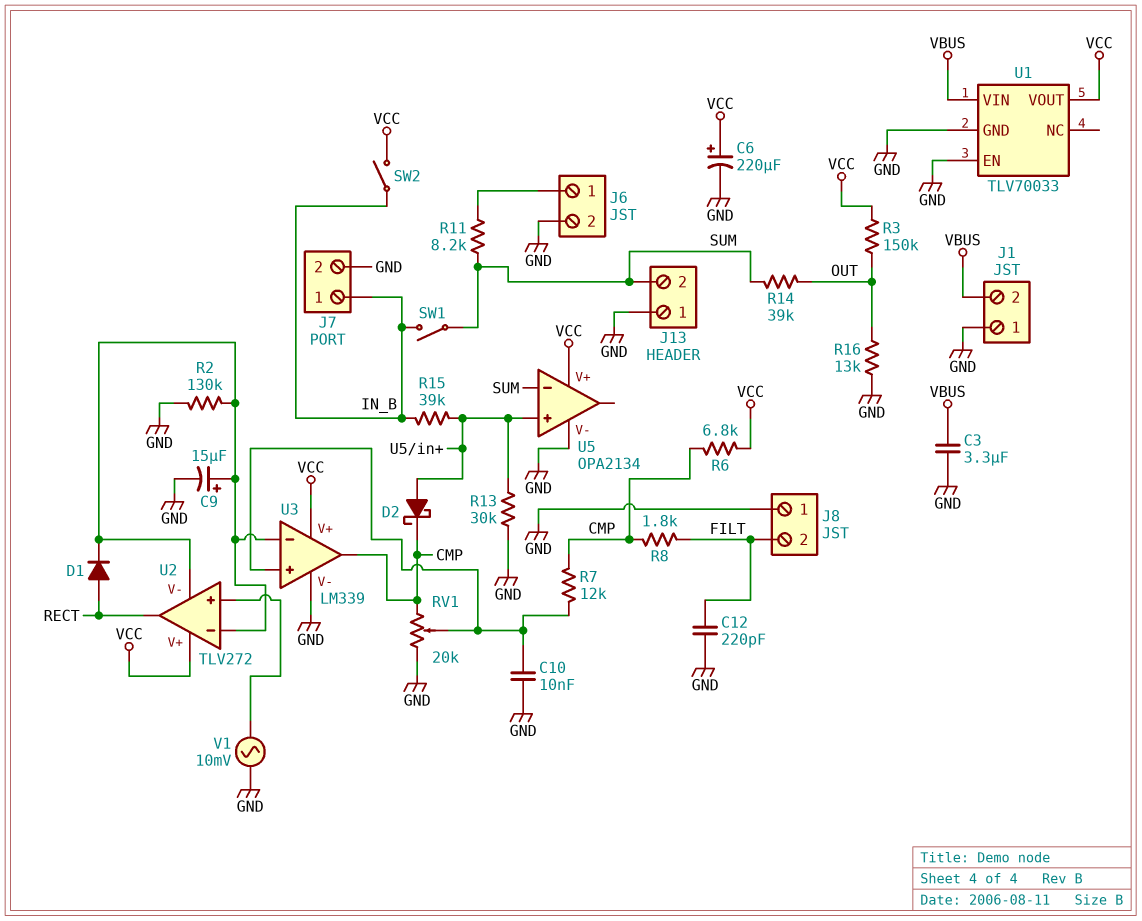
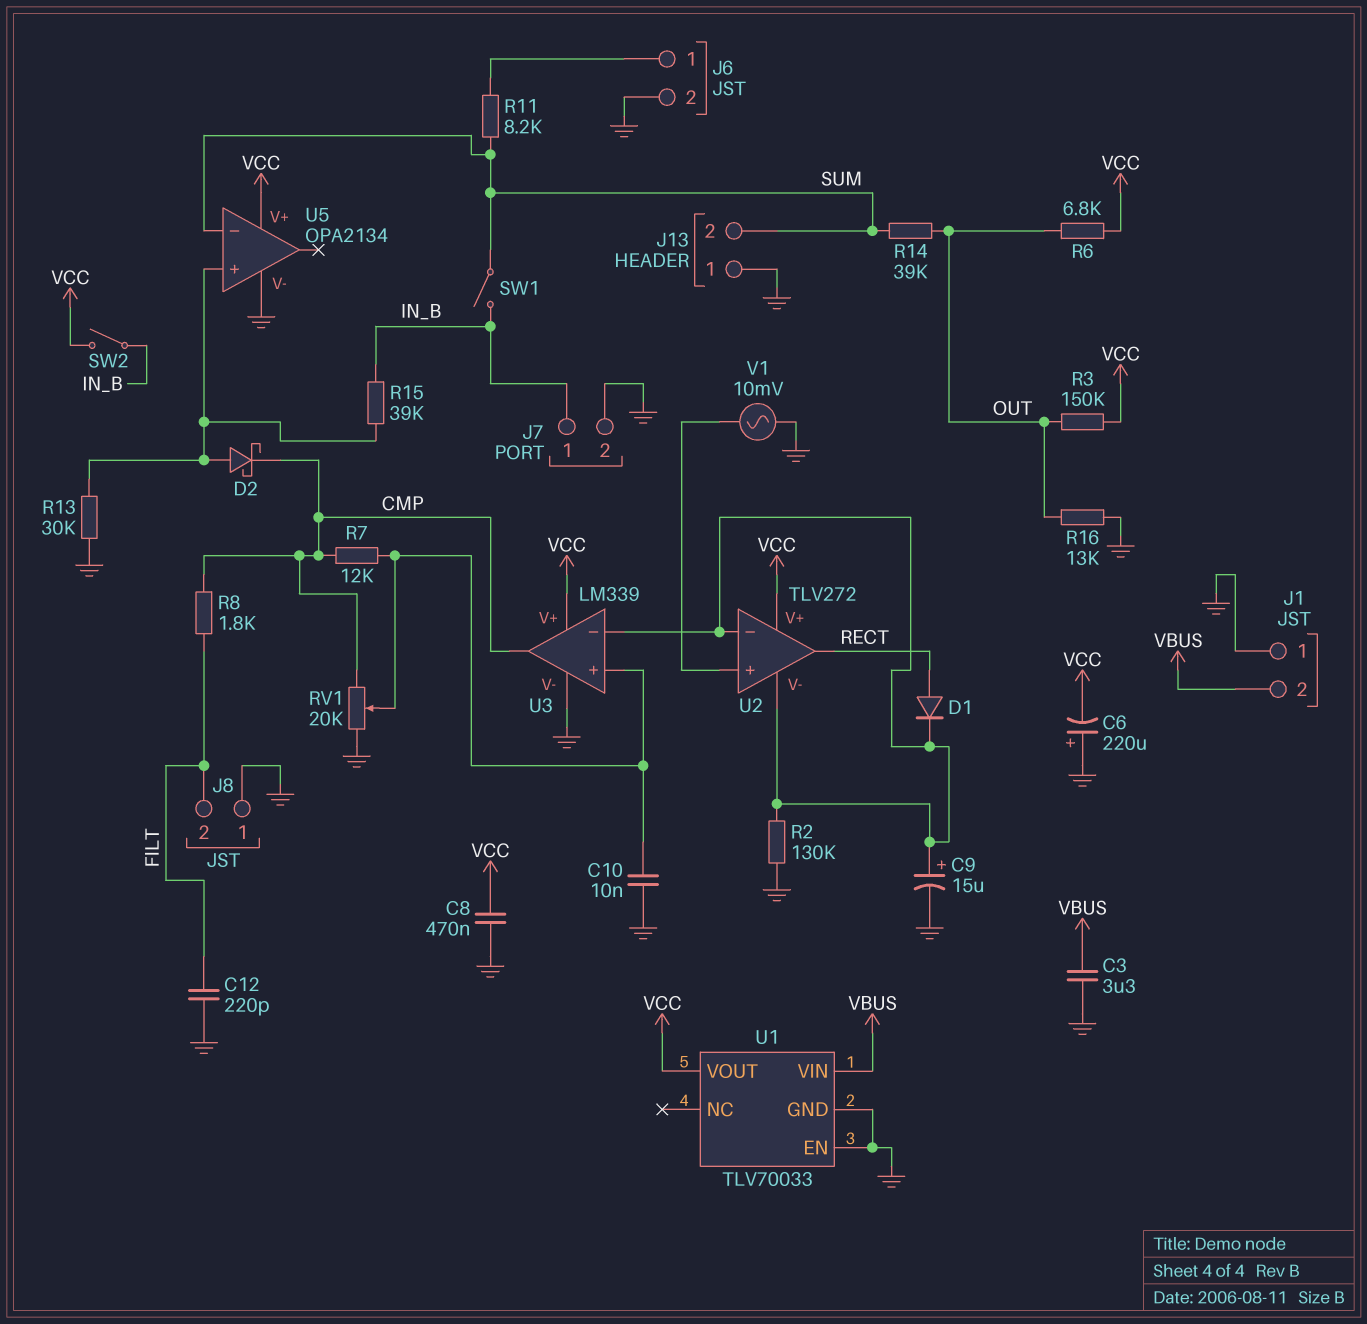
C6: 220uF (plus VCC, minus GND) -> 220uF (plus GND, minus VCC)
C8: none -> 470nF (GND, VCC)
R6: 6.8k (CMP, VCC) -> 6.8k (OUT, VCC)

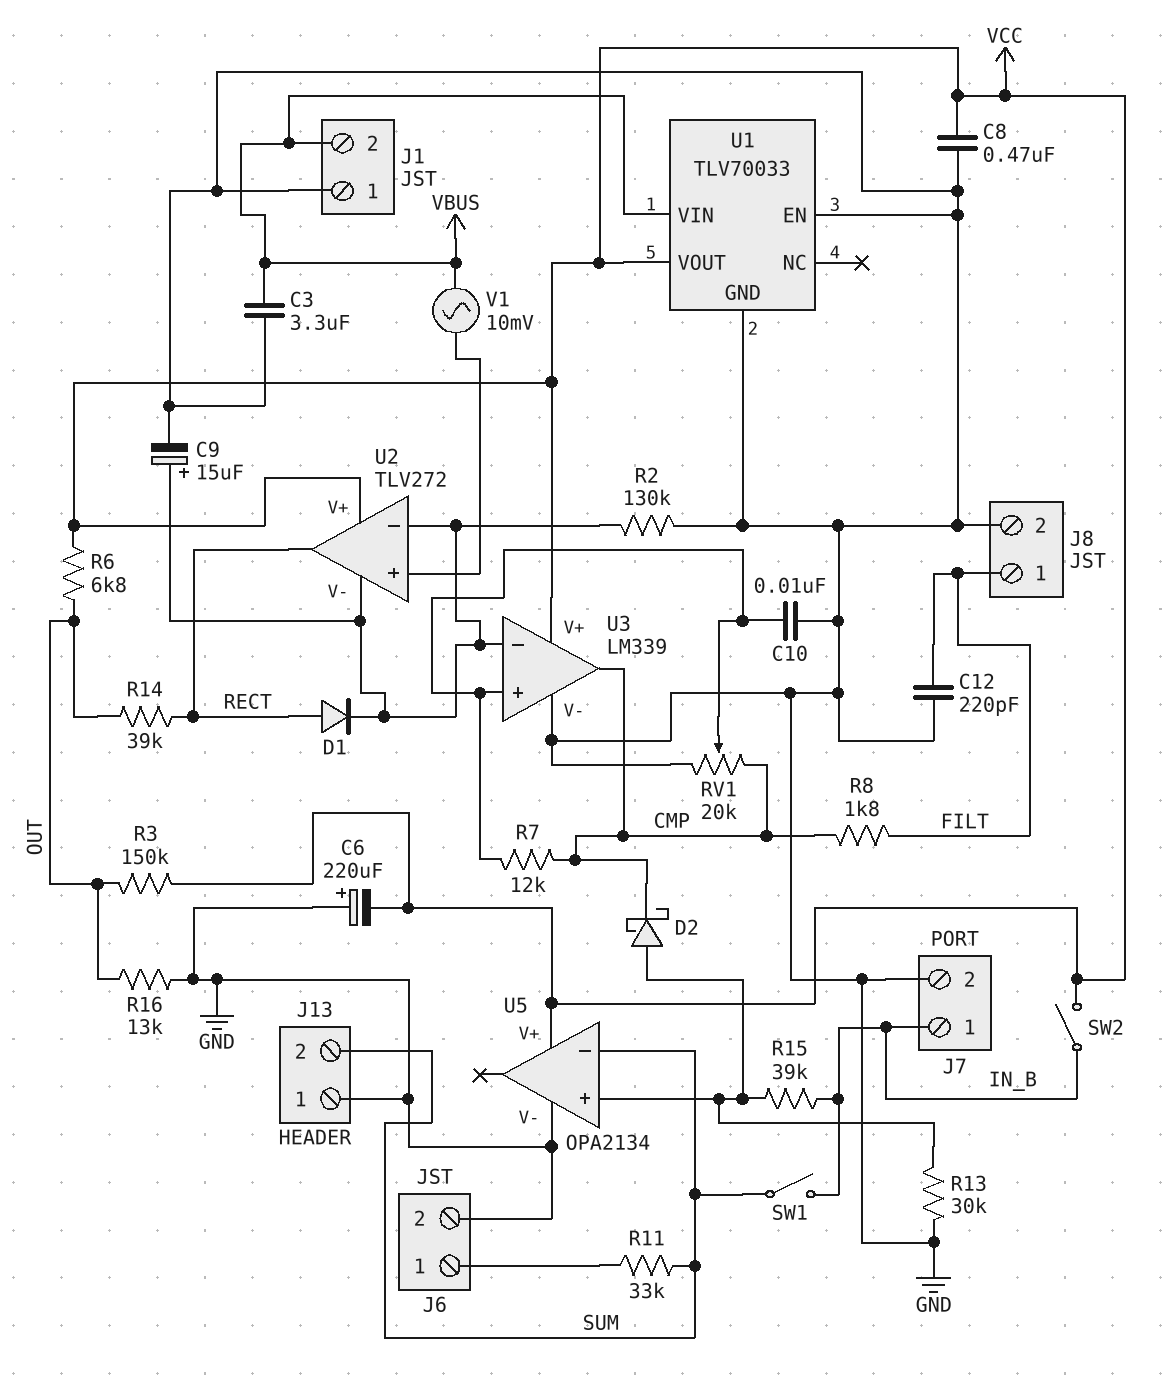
J8 pin 1: GND -> FILT
J8 pin 2: FILT -> GND
R11: 8.2k (J6/1, SUM) -> 33k (J6/1, SUM)
R14: 39k (OUT, SUM) -> 39k (OUT, RECT)
V1: AC 10mV (GND, U2/in+) -> AC 10mV (U2/in+, VBUS)

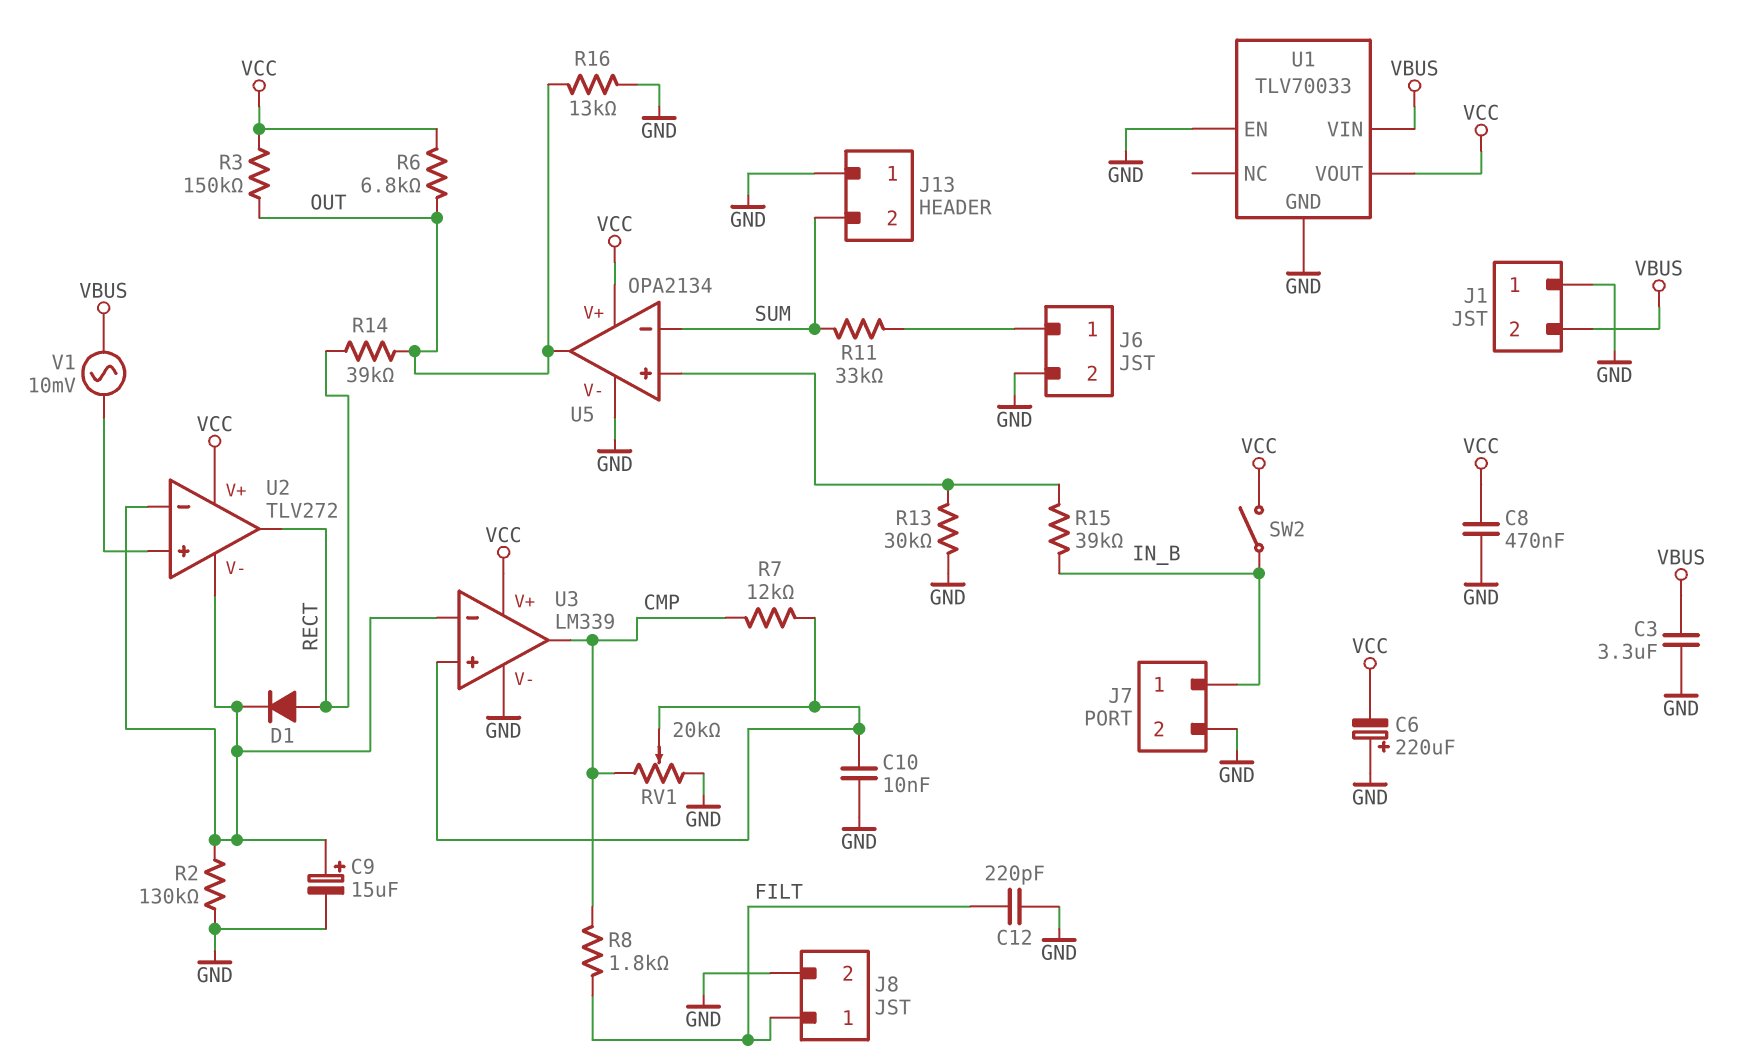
D2: schottky (A U5/in+, K CMP) -> none
SW1: switch (IN_B, SUM) -> none
U5 pin out: none -> OUT

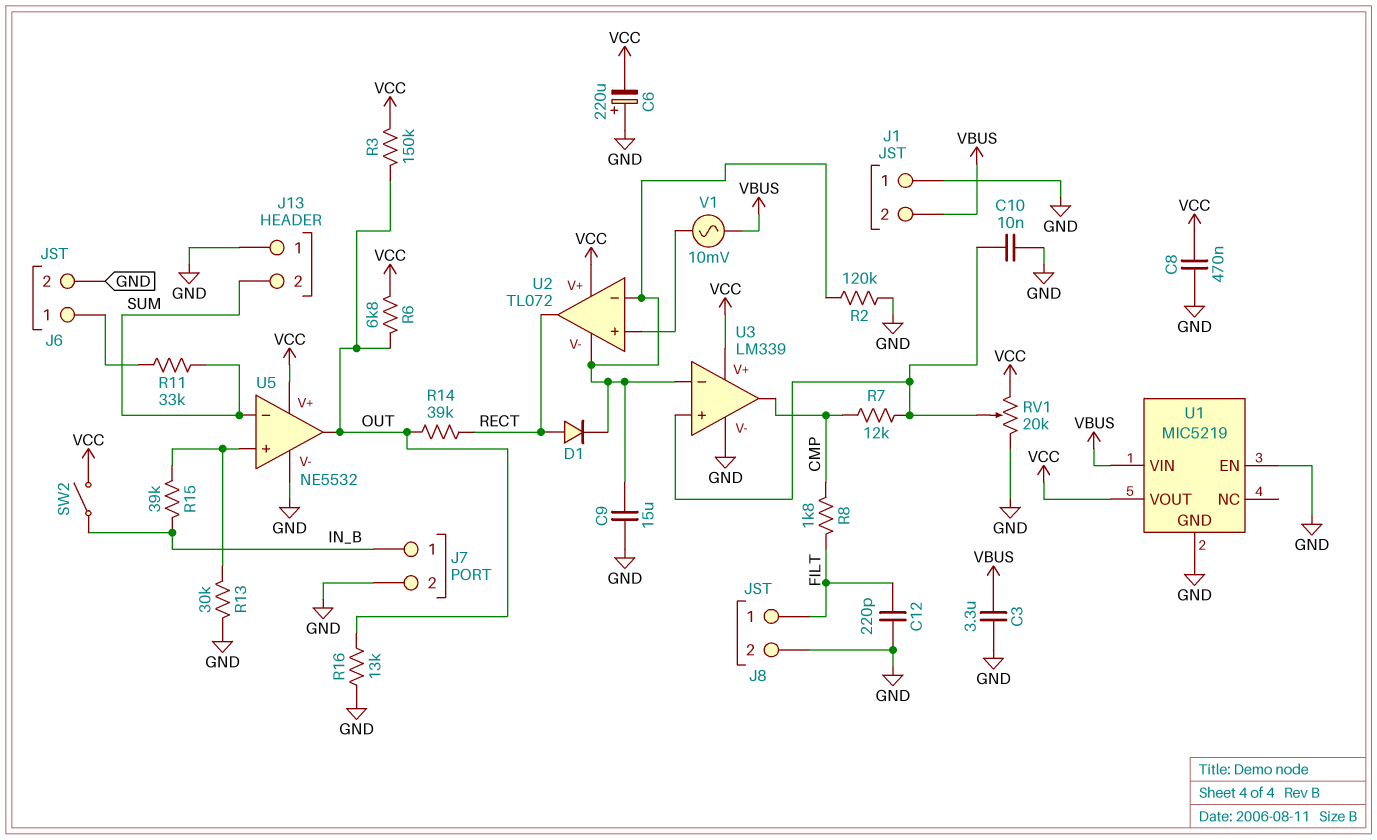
C9: 15uF (plus U2/V-, minus GND) -> 15uF (GND, U2/V-)
R2: 130k (GND, U2/V-) -> 120k (GND, U2/V-)
RV1: 20k (CMP, GND, wiper U3/in+) -> 20k (GND, VCC, wiper U3/in+)
U1: TLV70033 -> MIC5219
U2: TLV272 -> TL072
U5: OPA2134 -> NE5532

